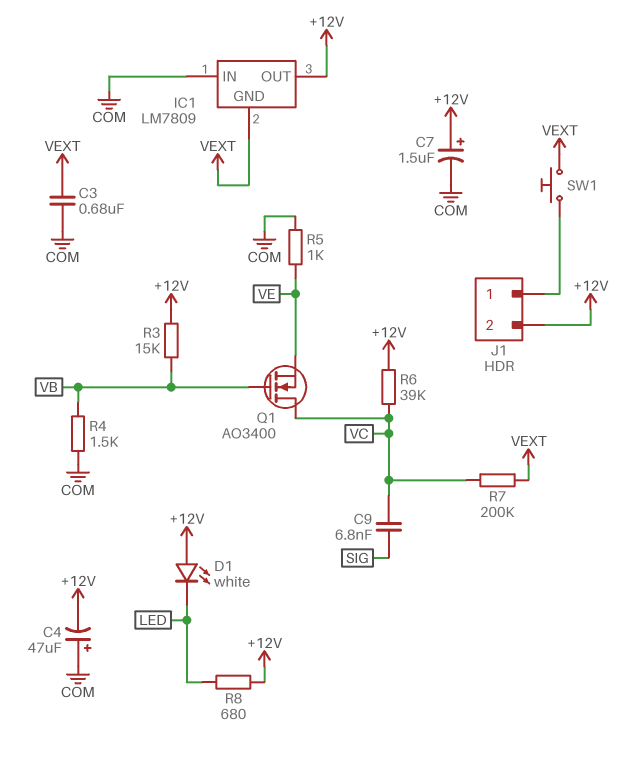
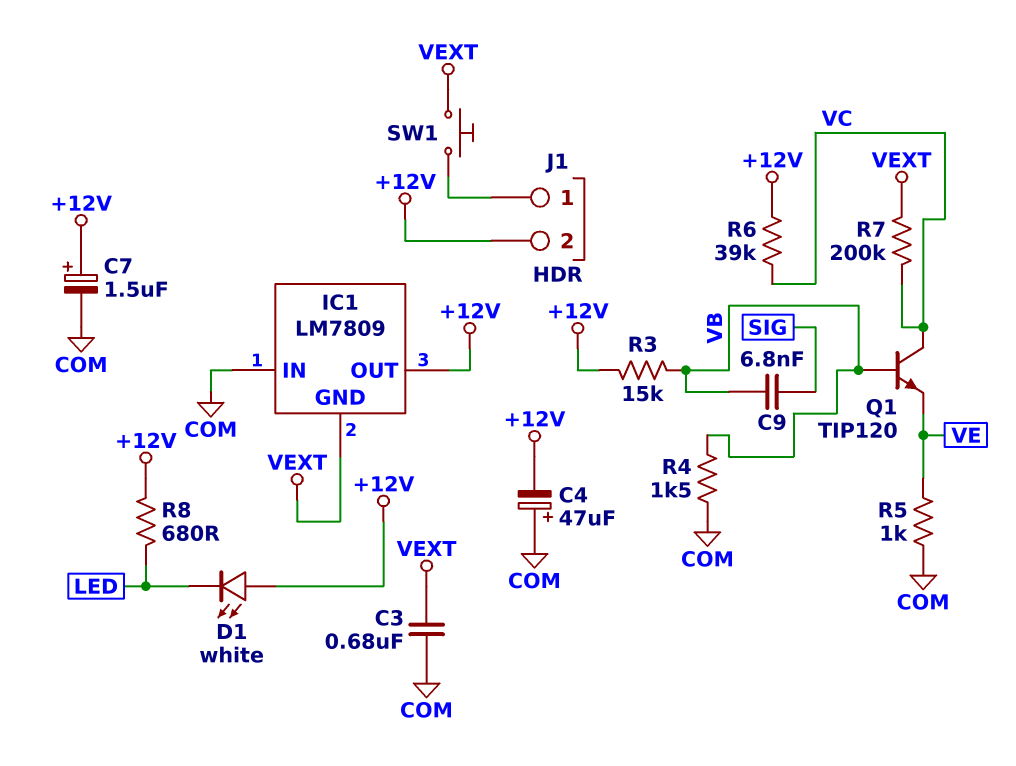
C9: 6.8nF (SIG, VC) -> 6.8nF (SIG, VB)
Q1: NMOS AO3400 (G VB, D VC, S VE) -> NPN TIP120 (B VB, C VC, E VE)

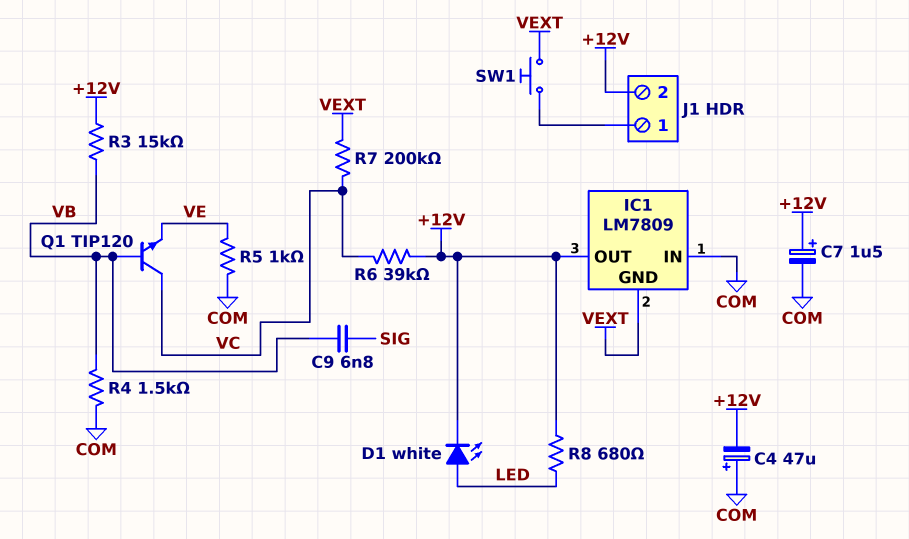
C3: 680nF (COM, VEXT) -> none
D1: LED white (A +12V, K LED) -> LED white (A LED, K +12V)

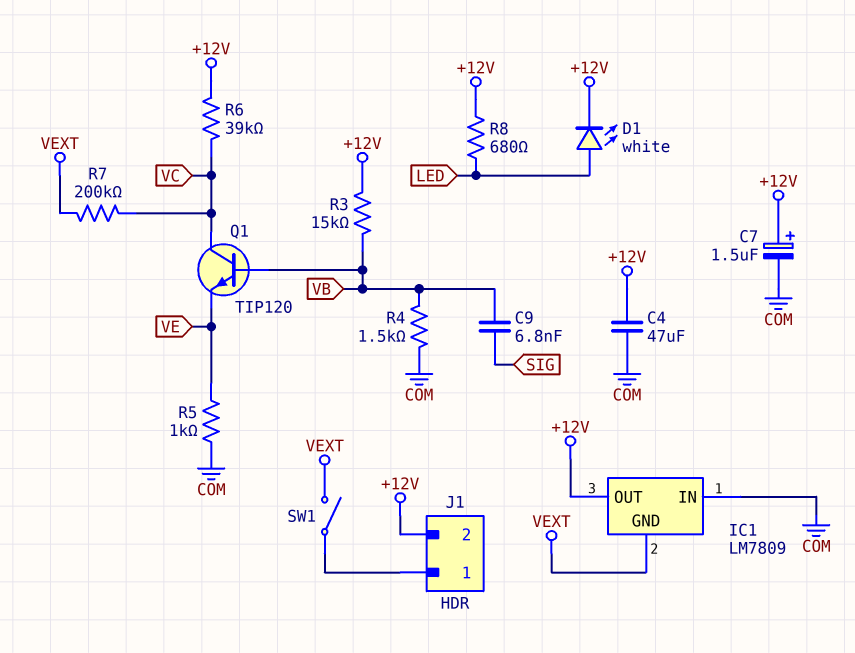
C4: 47uF (plus COM, minus +12V) -> 47uF (+12V, COM)
SW1: button (J1/1, VEXT) -> switch (J1/1, VEXT)

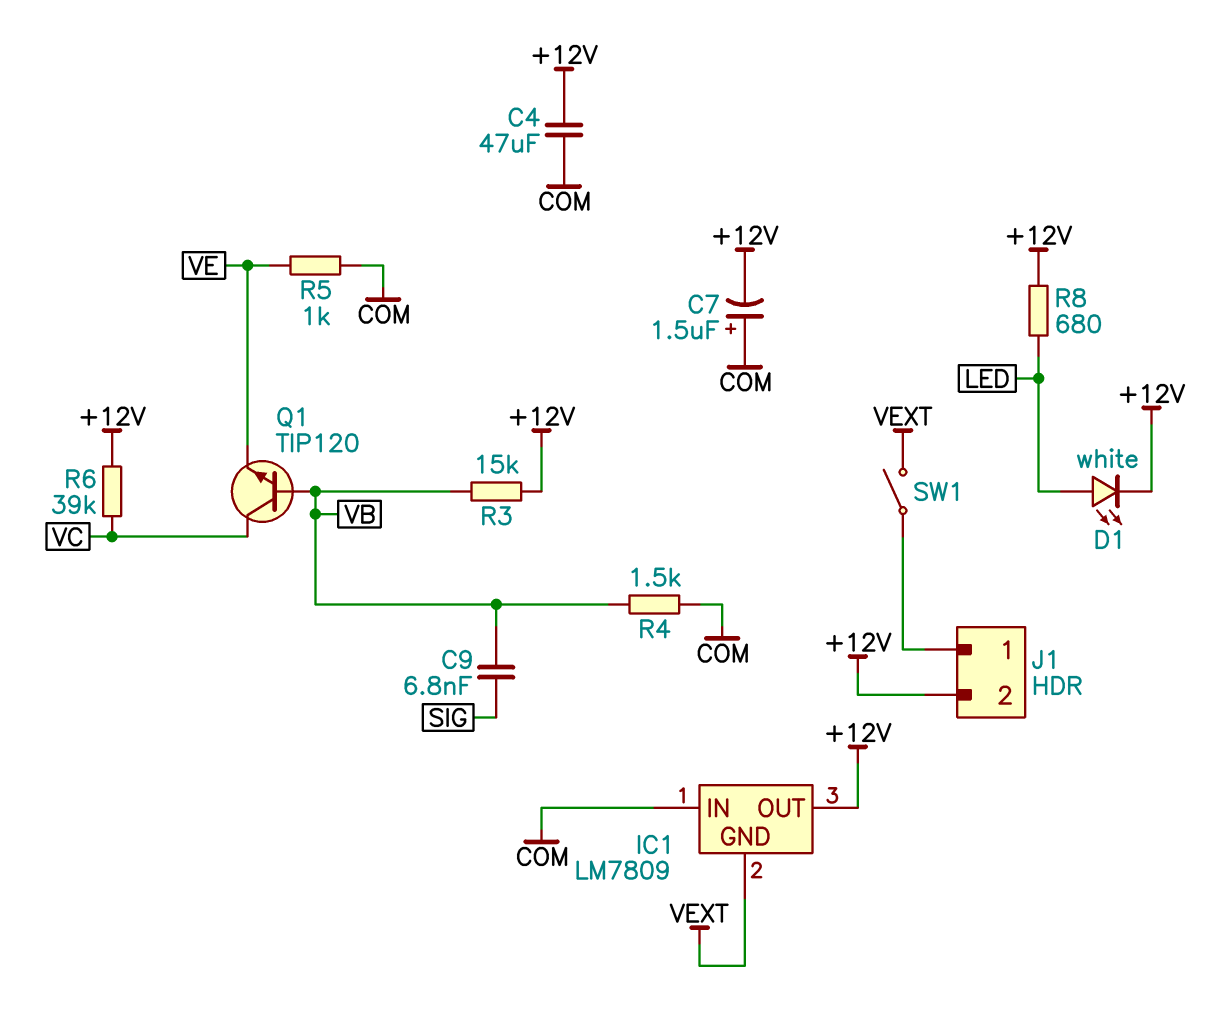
C7: 1.5uF (plus +12V, minus COM) -> 1.5uF (plus COM, minus +12V)
R7: 200k (VC, VEXT) -> none

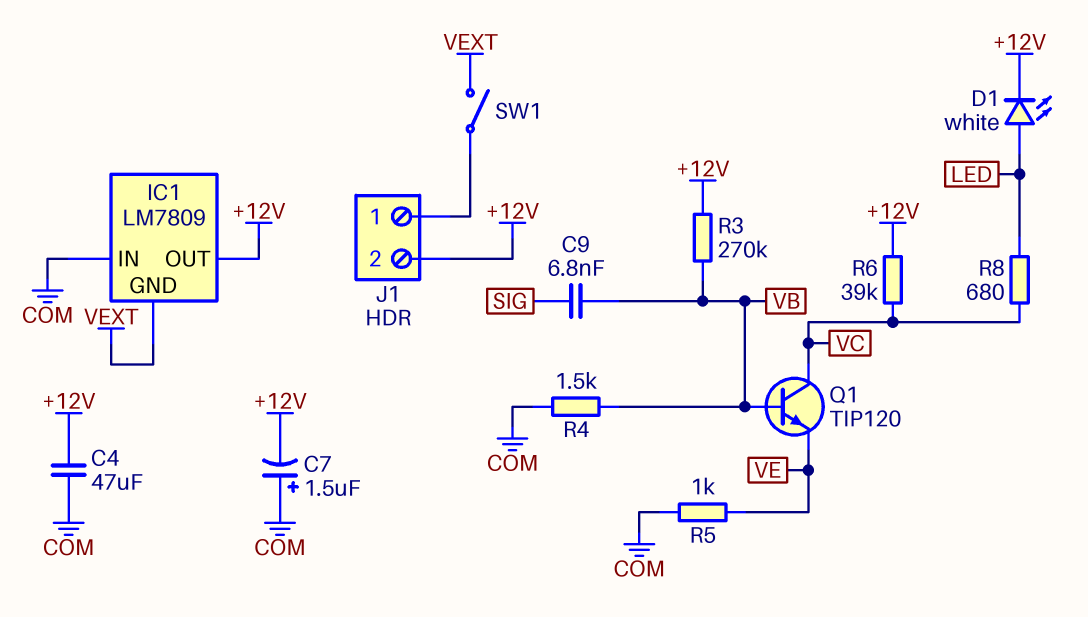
R3: 15k (+12V, VB) -> 270k (+12V, VB)
R8: 680 (+12V, LED) -> 680 (LED, VC)

